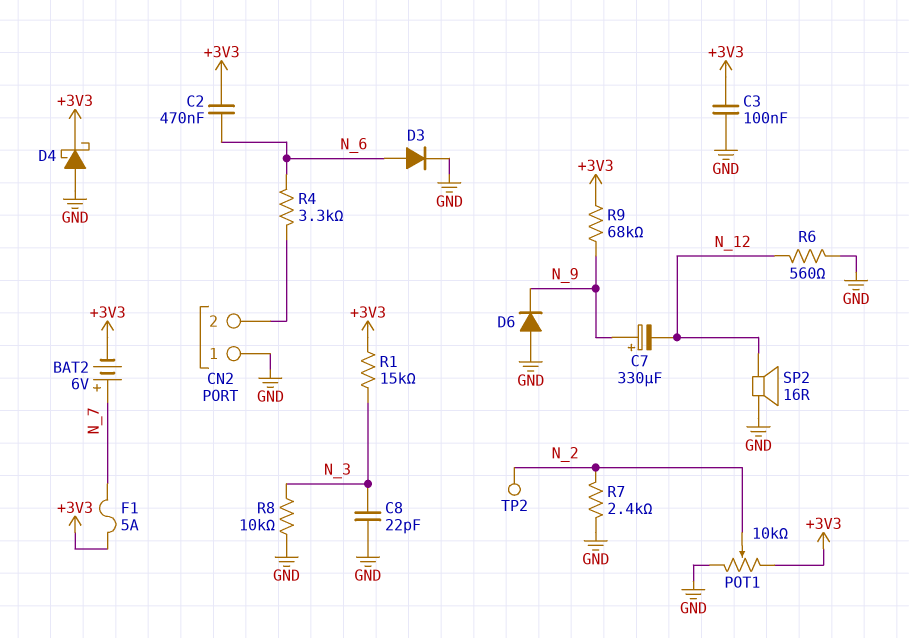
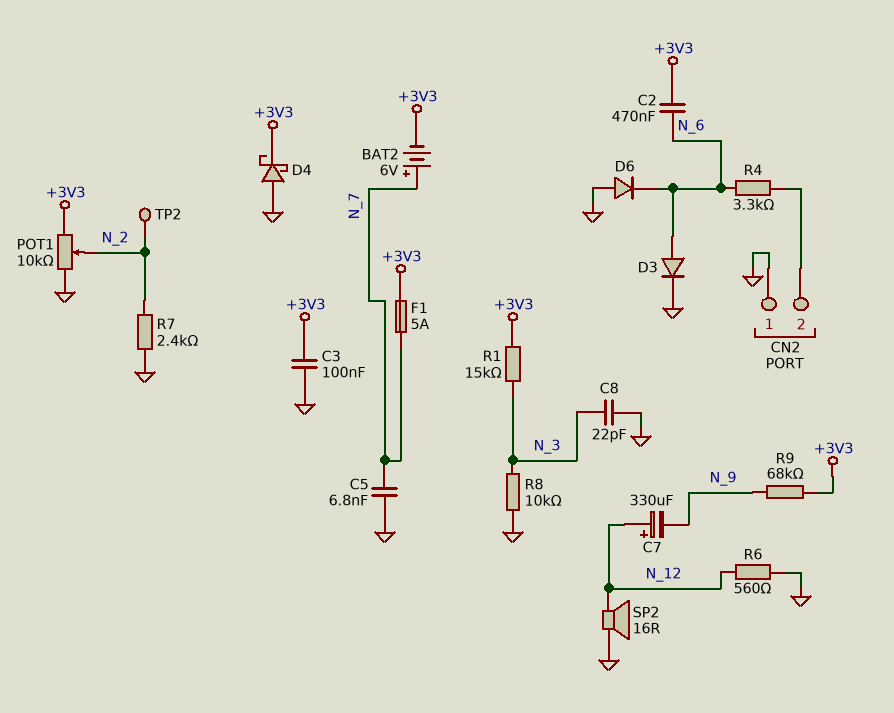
C5: none -> 6.8nF (GND, N_7)
C7: 330uF (plus N_9, minus N_12) -> 330uF (plus N_12, minus N_9)
D6: diode (A GND, K N_9) -> diode (A GND, K N_6)

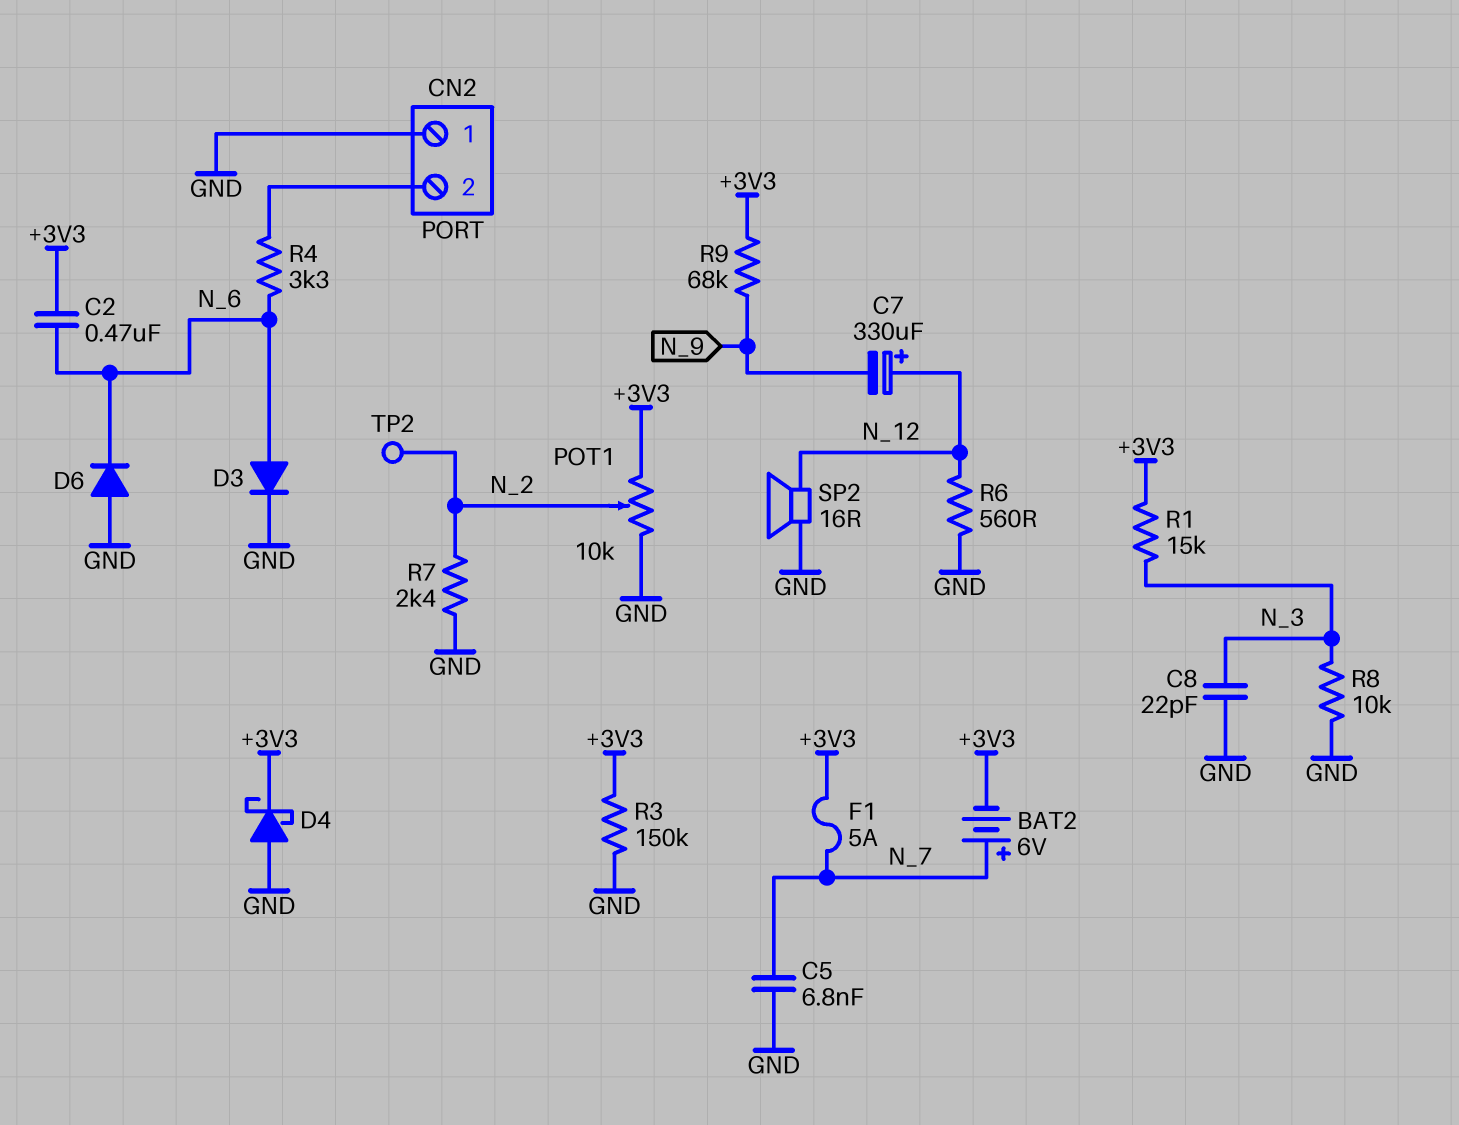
C3: 100nF (+3V3, GND) -> none
R3: none -> 150k (+3V3, GND)

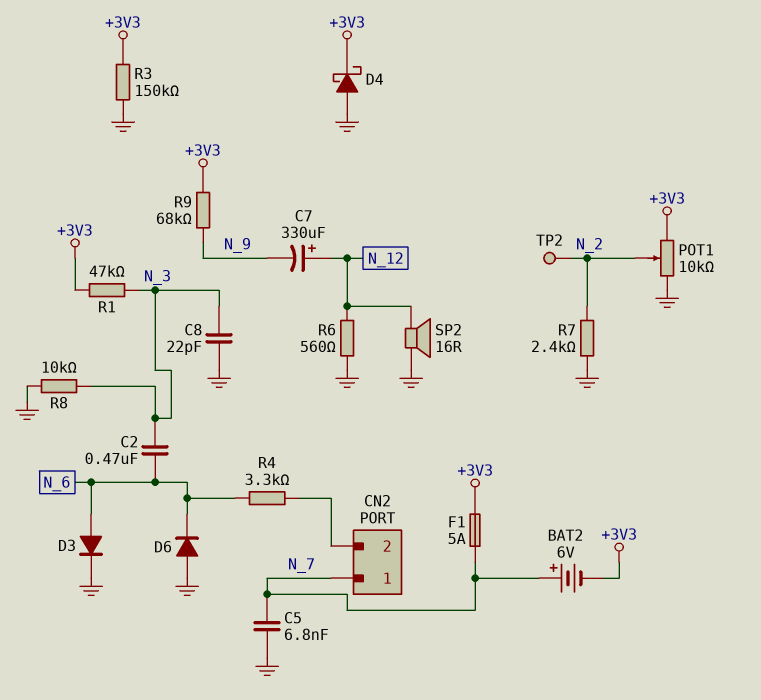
C2: 470nF (+3V3, N_6) -> 470nF (N_3, N_6)
CN2 pin 1: GND -> N_7
R1: 15k (+3V3, N_3) -> 47k (+3V3, N_3)

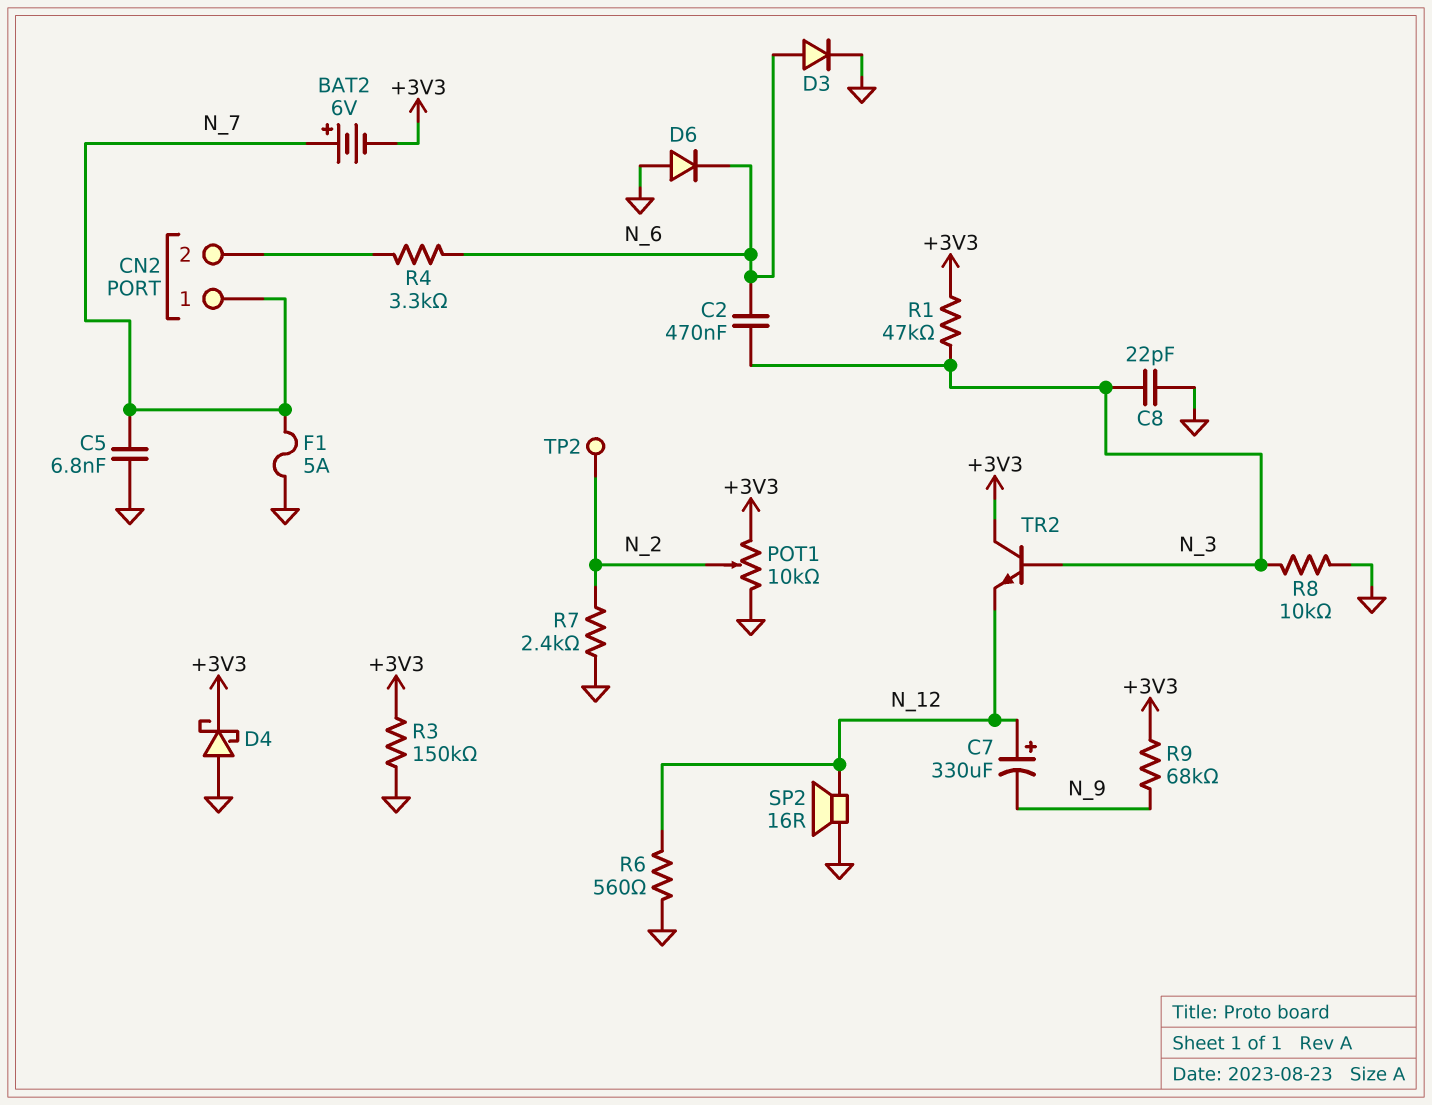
F1: 5A (+3V3, N_7) -> 5A (GND, N_7)
TR2: none -> NPN (B N_3, C +3V3, E N_12)

